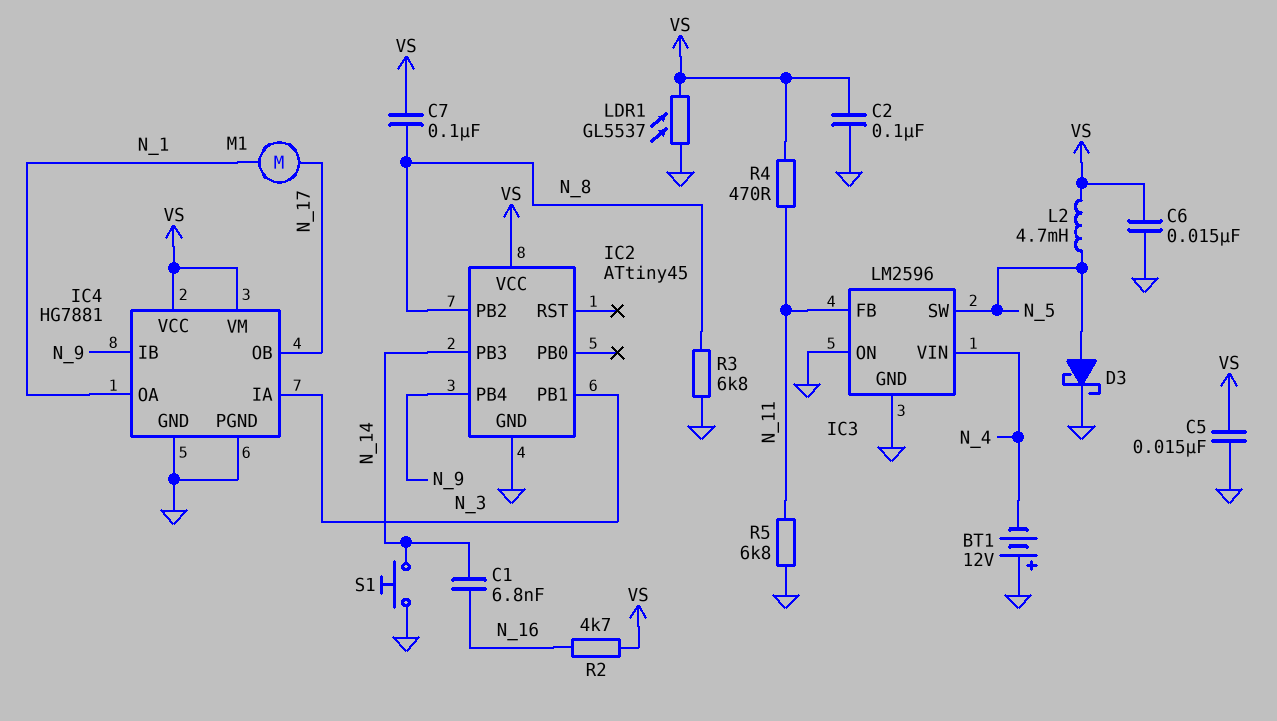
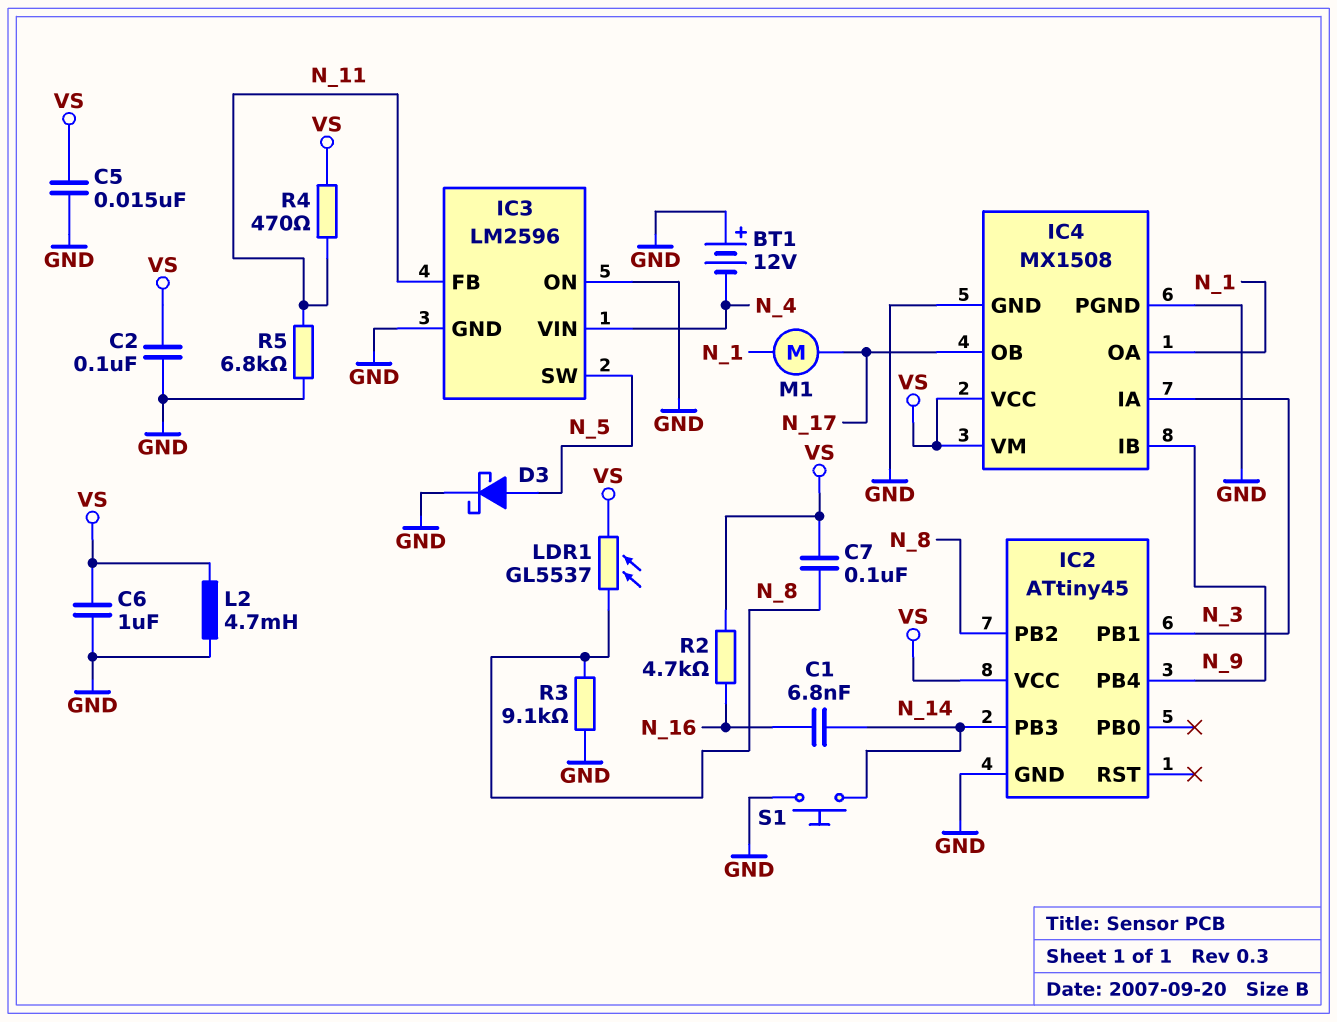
C6: 15nF (GND, VS) -> 1uF (GND, VS)
IC4: HG7881 -> MX1508
L2: 4.7mH (N_5, VS) -> 4.7mH (GND, VS)
LDR1: GL5537 (GND, VS) -> GL5537 (N_8, VS)
R3: 6.8k (GND, N_8) -> 9.1k (GND, N_8)

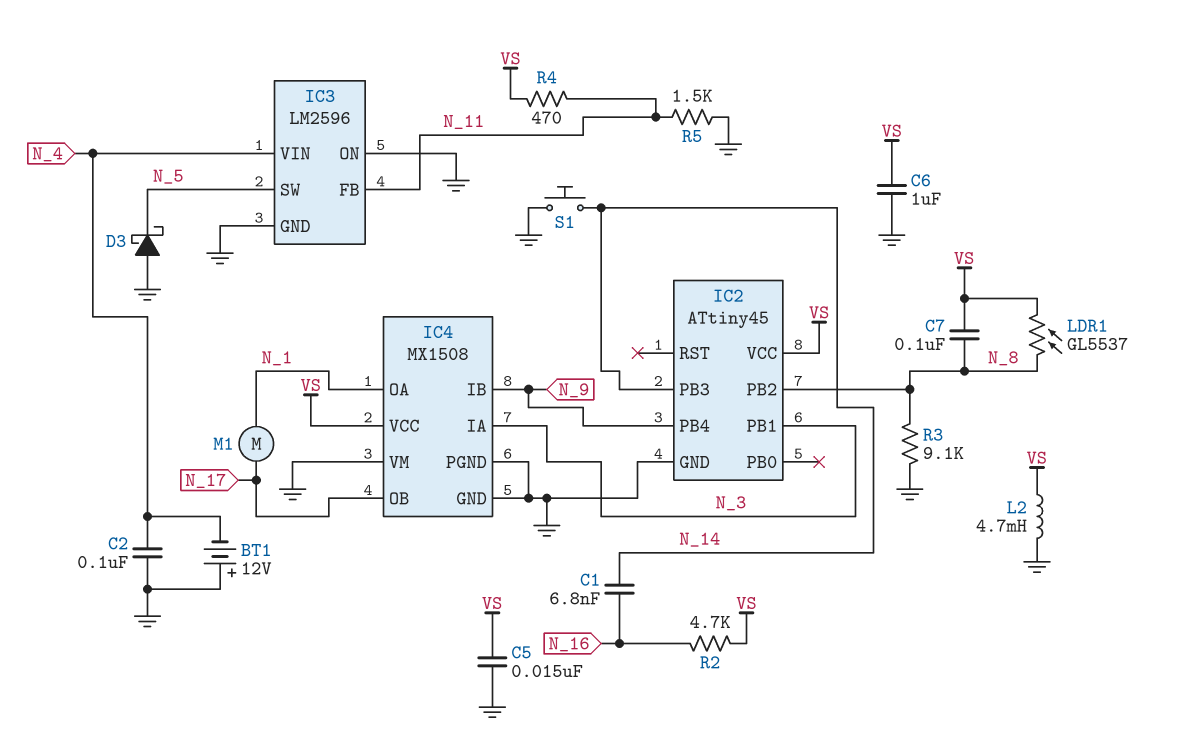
C2: 100nF (GND, VS) -> 100nF (GND, N_4)
D3: schottky (A N_5, K GND) -> schottky (A GND, K N_5)
IC4 pin VM: VS -> GND
R5: 6.8k (GND, N_11) -> 1.5k (GND, N_11)

